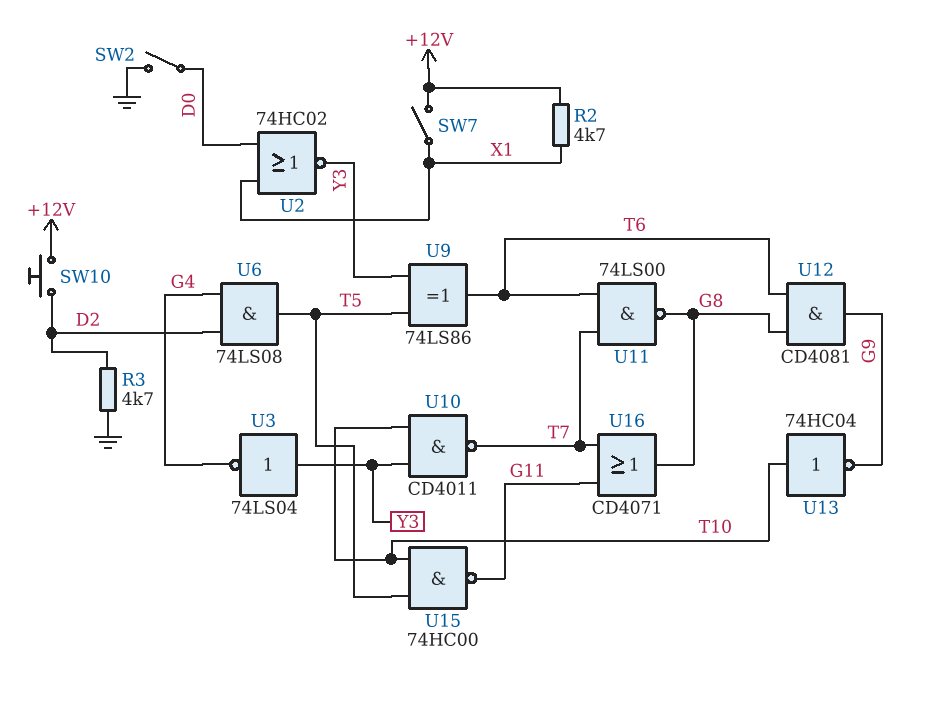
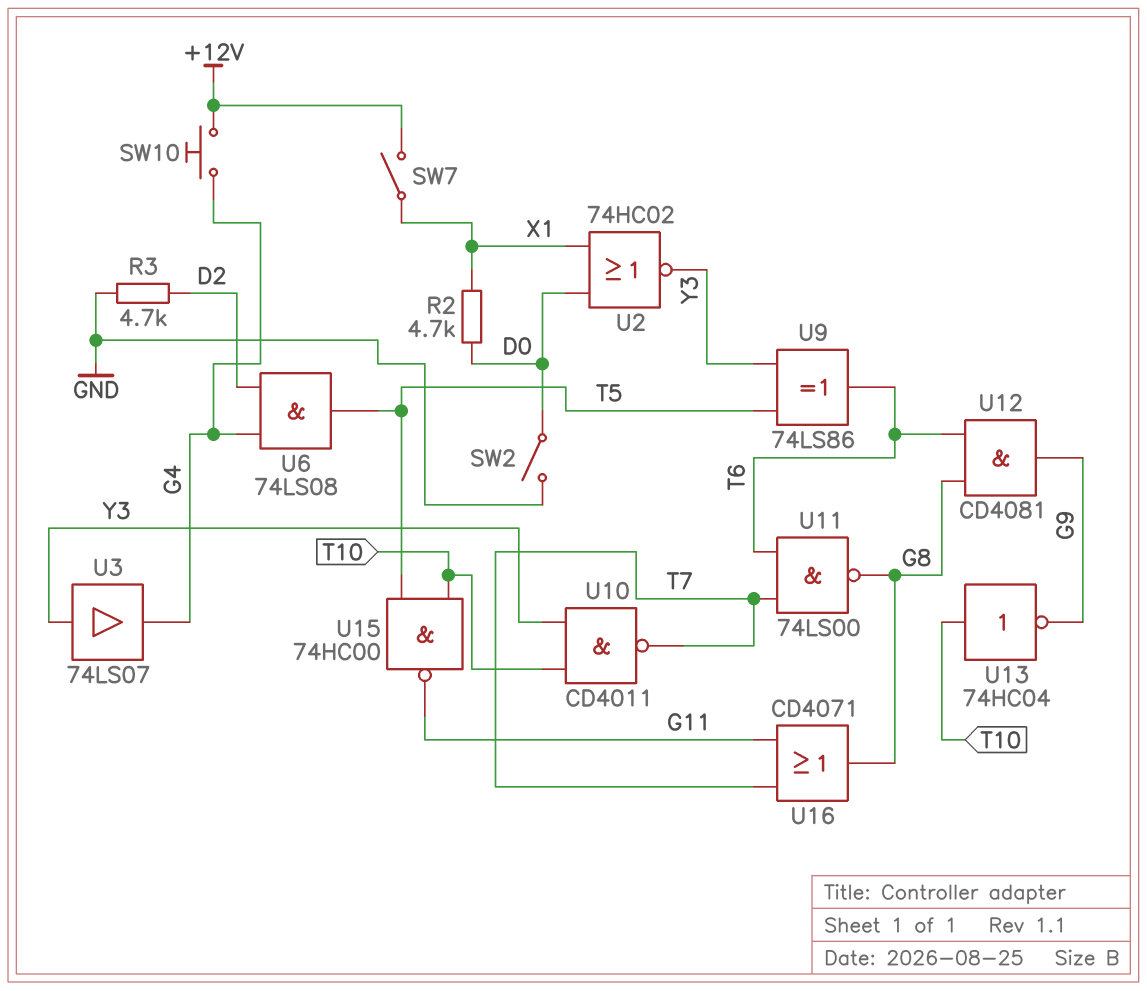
R2: 4.7k (+12V, X1) -> 4.7k (D0, X1)
SW10: button (+12V, D2) -> button (+12V, G4)
U3: NOT 74LS04 (in Y3, out G4) -> buffer 74LS07 (in Y3, out G4)

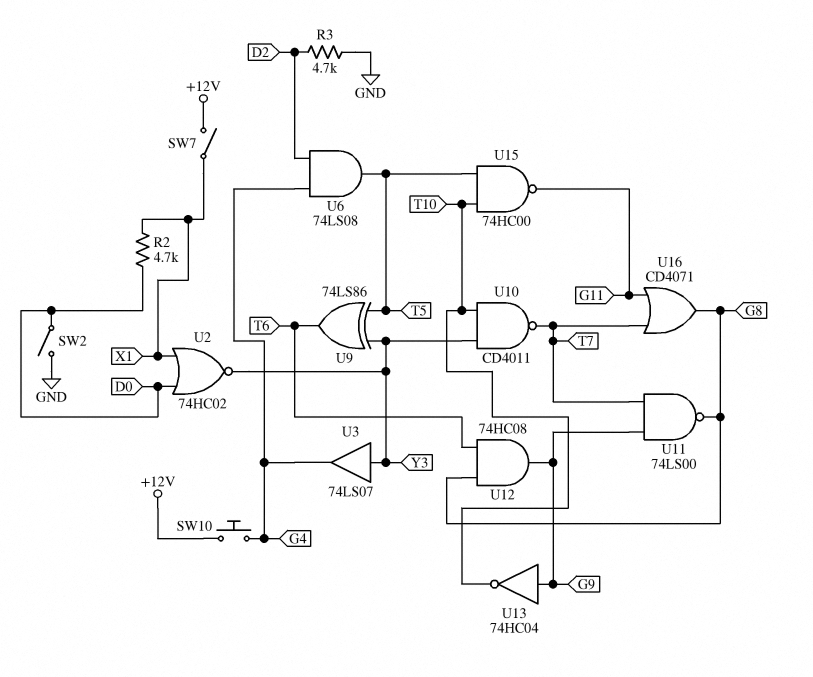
U11: NAND 74LS00 (in T6, in T7, out G8) -> NAND 74LS00 (in G9, in T7, out G8)
U12: AND CD4081 (in G8, in T6, out G9) -> AND 74HC08 (in G8, in T6, out G9)
U13: NOT 74HC04 (in T10, out G9) -> NOT 74HC04 (in G9, out T10)

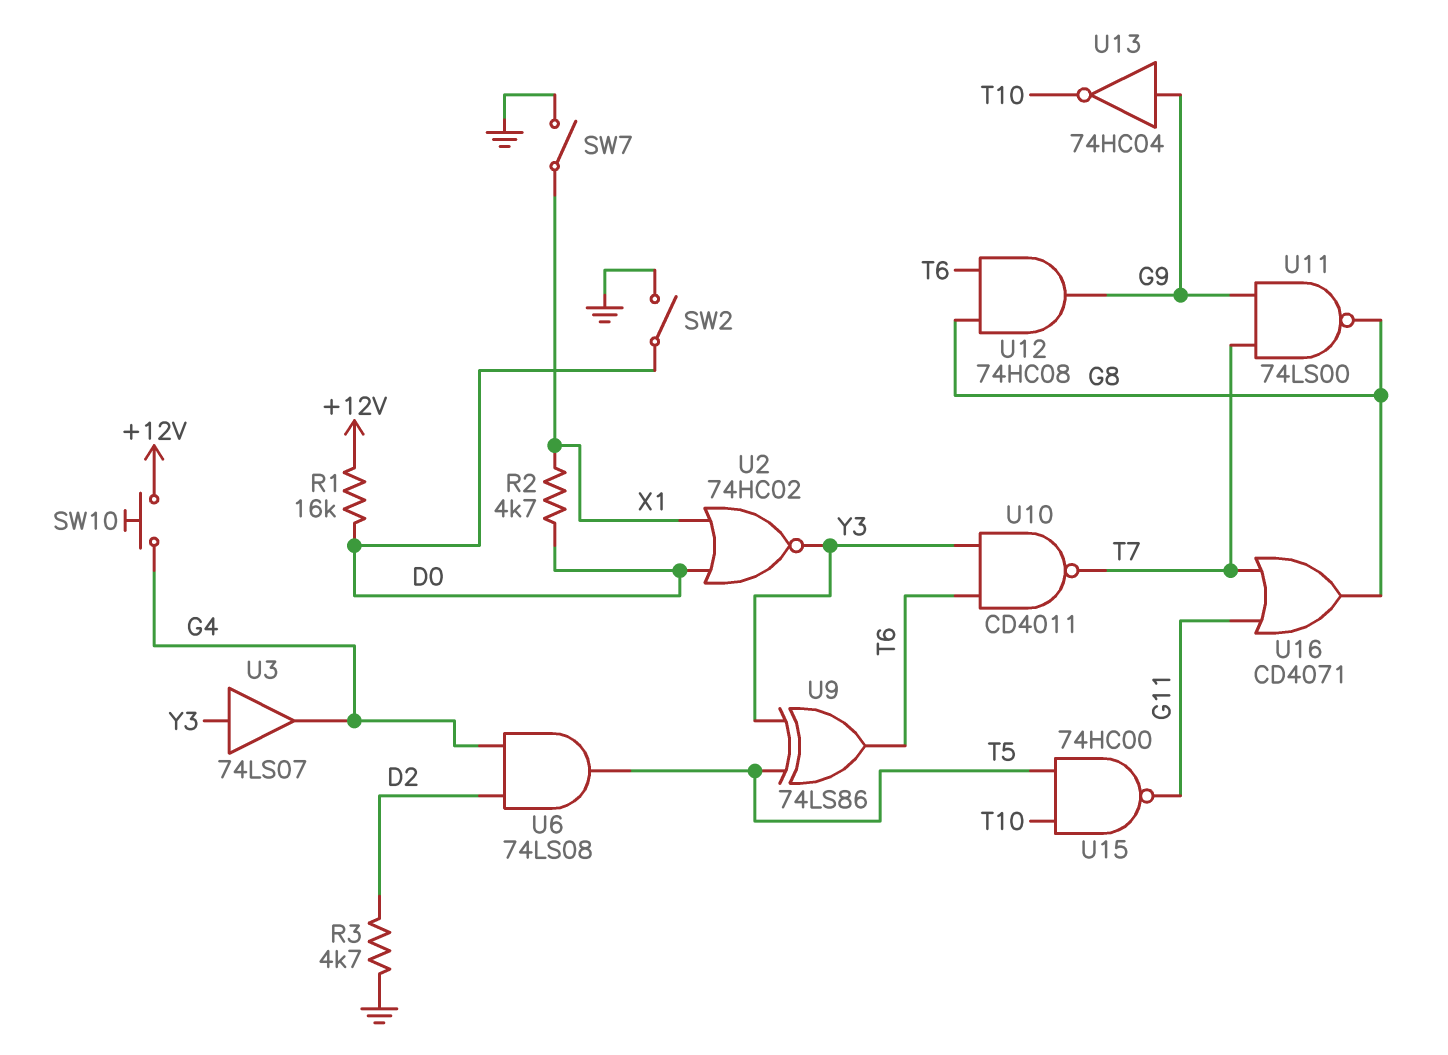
R1: none -> 16k (+12V, D0)
SW7: switch (+12V, X1) -> switch (GND, X1)
U10: NAND CD4011 (in T10, in Y3, out T7) -> NAND CD4011 (in T6, in Y3, out T7)

